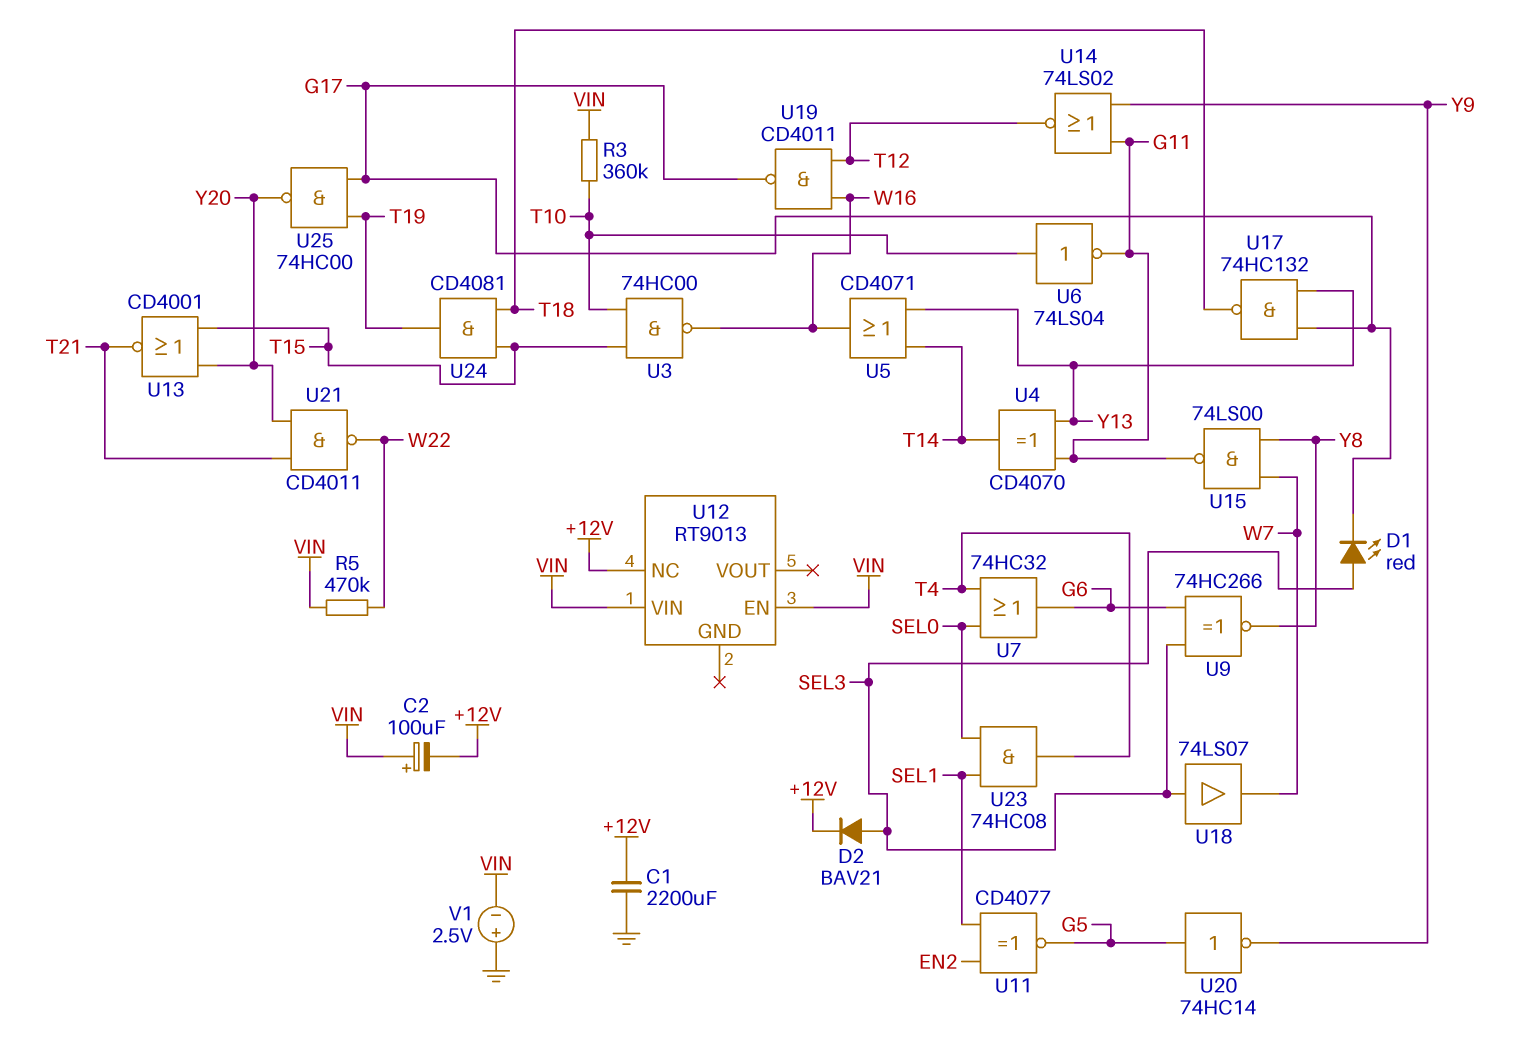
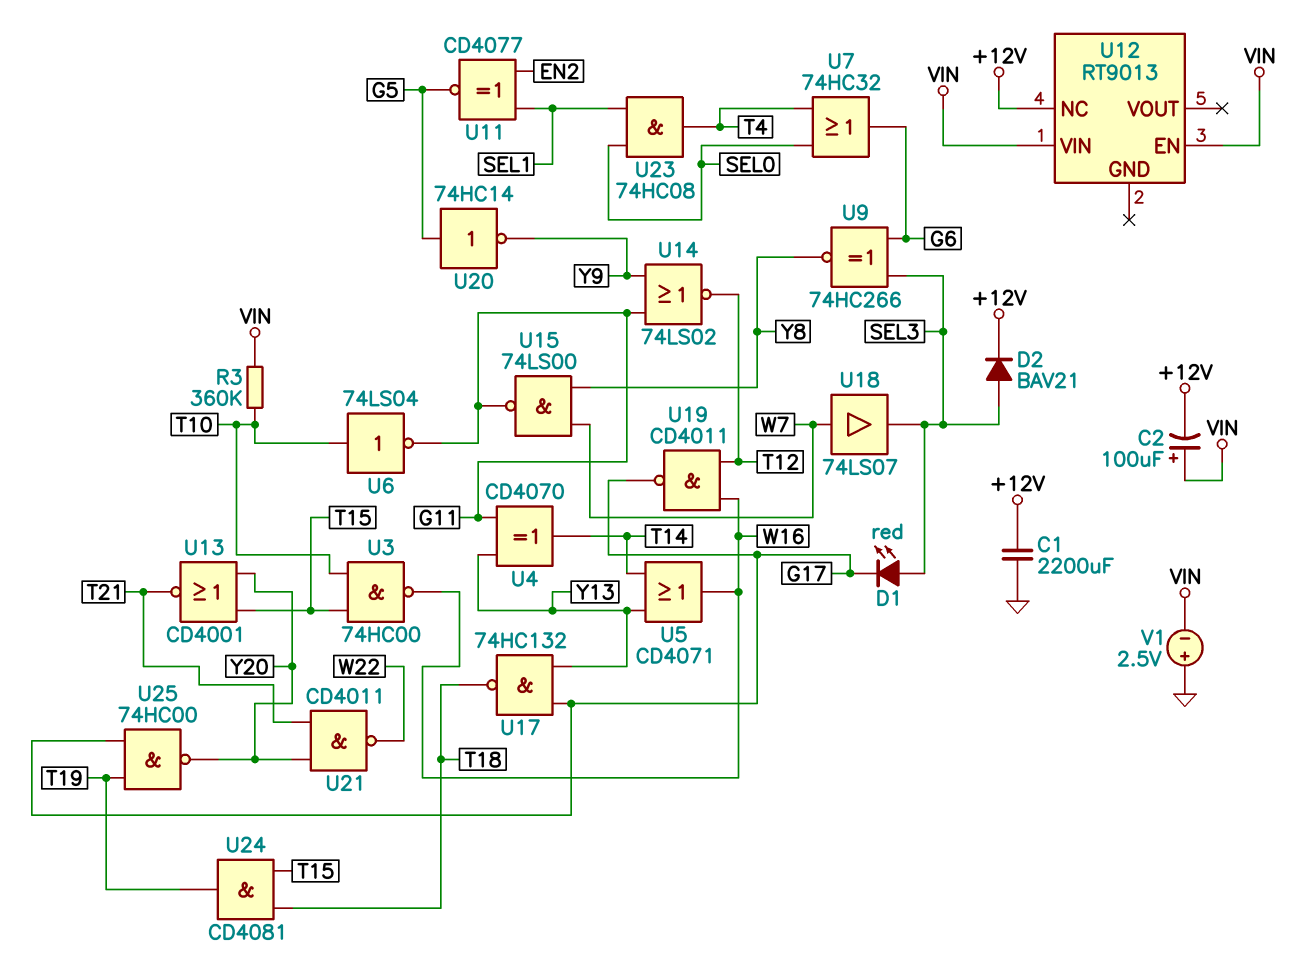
R5: 470k (VIN, W22) -> none
U18: buffer 74LS07 (in SEL3, out W7) -> buffer 74LS07 (in W7, out SEL3)

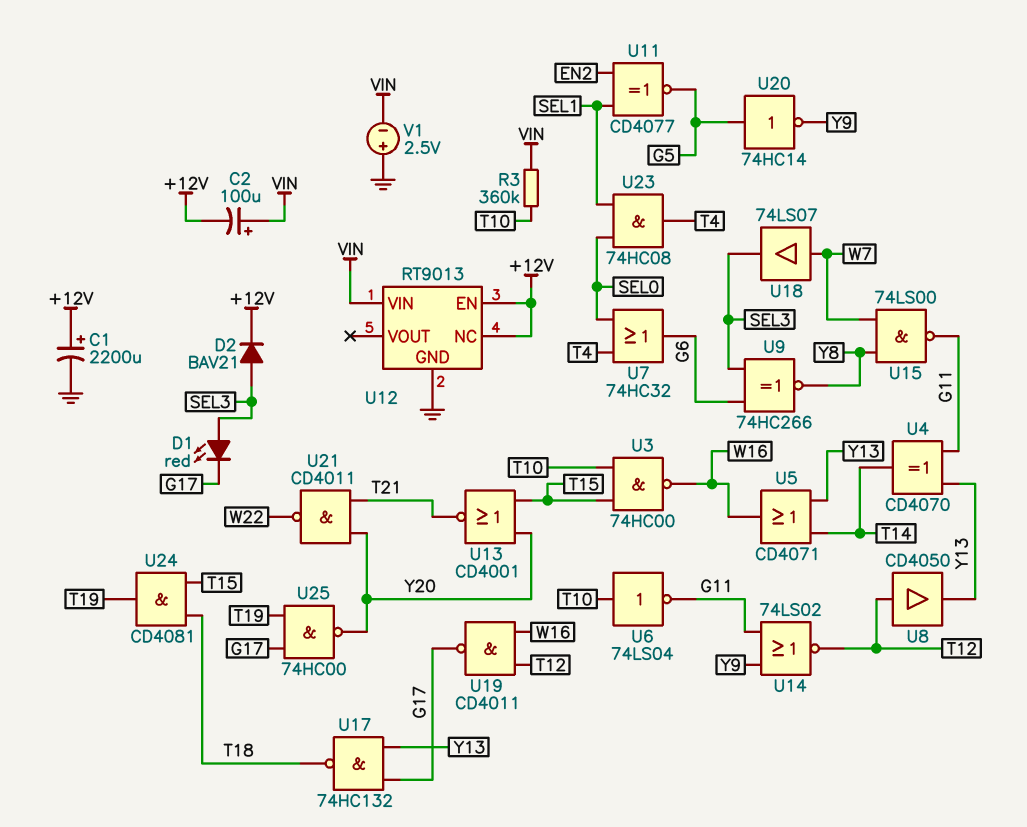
C1: 2200uF (+12V, GND) -> 2200uF (plus +12V, minus GND)
U8: none -> buffer CD4050 (in T12, out Y13)
U12 pin EN: VIN -> +12V
U12 pin GND: none -> GND

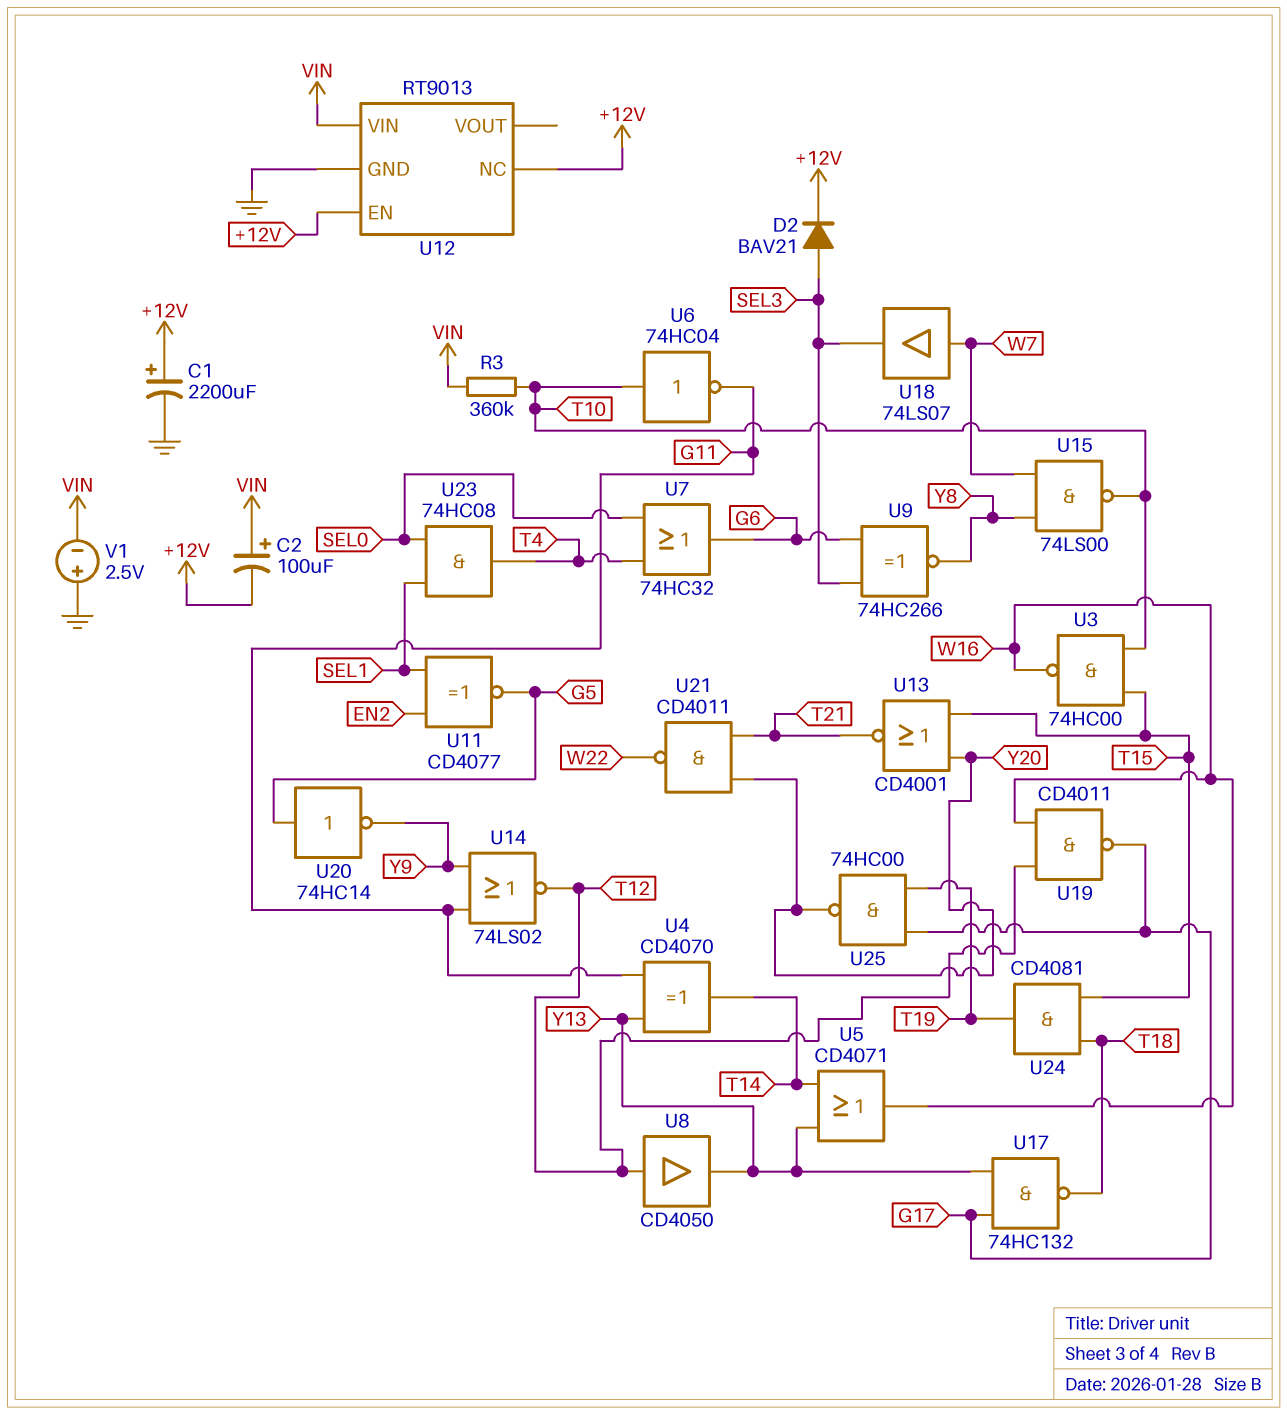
D1: LED red (A SEL3, K G17) -> none
U6: NOT 74LS04 (in T10, out G11) -> NOT 74HC04 (in T10, out G11)
U15: NAND 74LS00 (in W7, in Y8, out G11) -> NAND 74LS00 (in W7, in Y8, out T10)

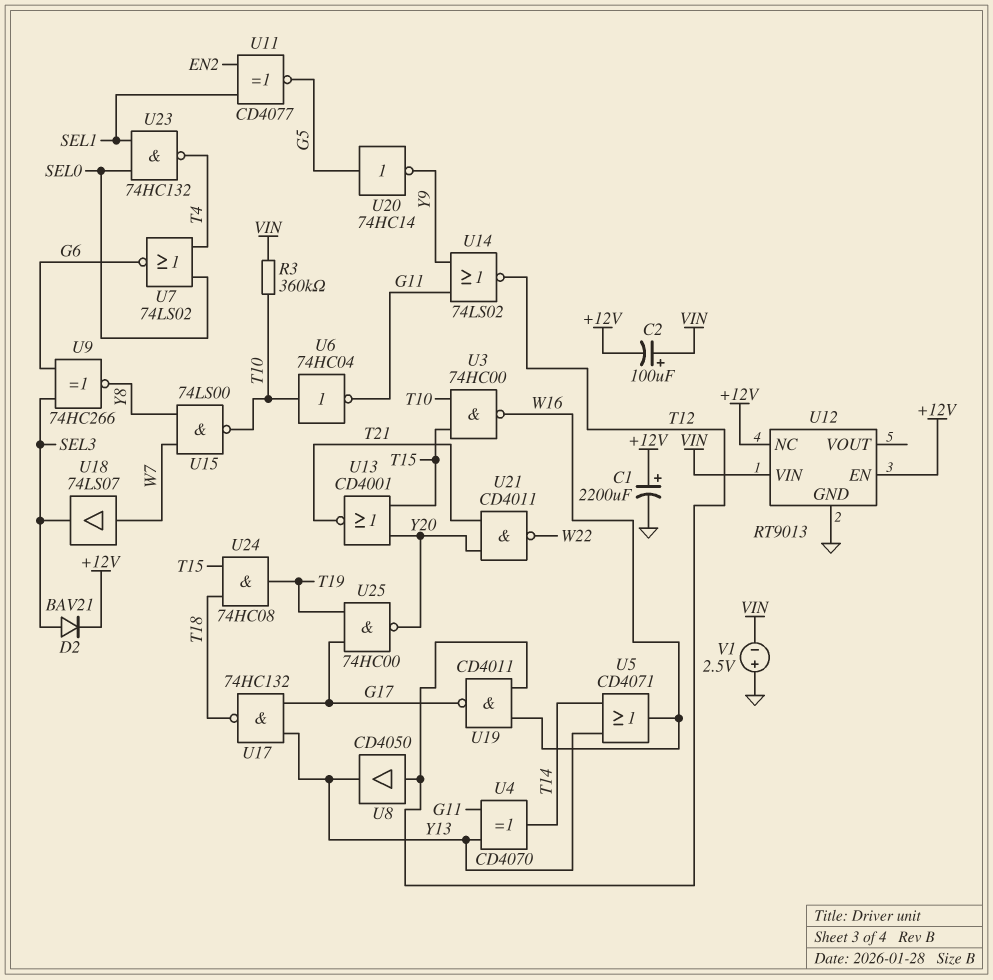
U7: OR 74HC32 (in SEL0, in T4, out G6) -> NOR 74LS02 (in SEL0, in T4, out G6)
U23: AND 74HC08 (in SEL0, in SEL1, out T4) -> NAND 74HC132 (in SEL0, in SEL1, out T4)
U24: AND CD4081 (in T15, in T18, out T19) -> AND 74HC08 (in T15, in T18, out T19)

